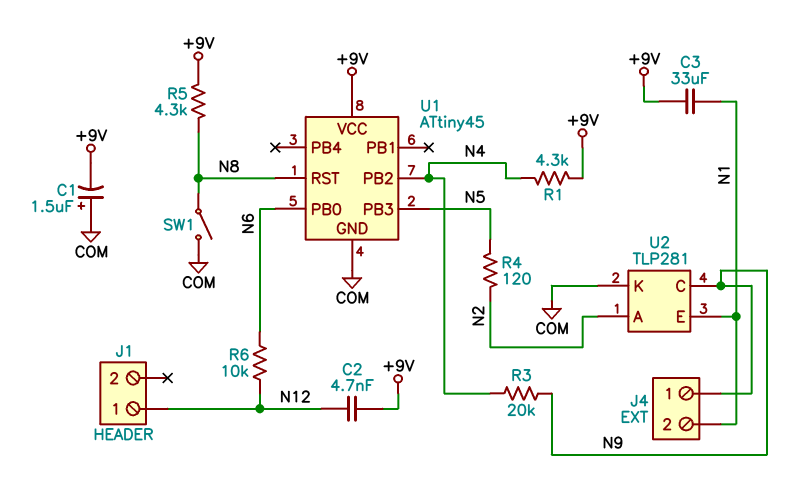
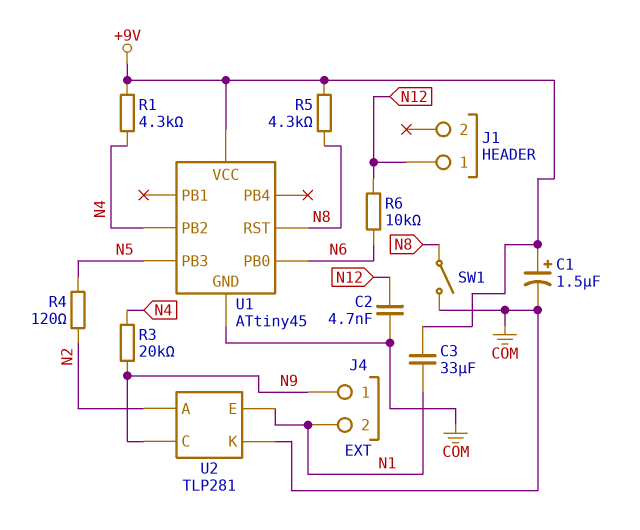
C1: 1.5uF (plus COM, minus +9V) -> 1.5uF (plus +9V, minus COM)
C2: 4.7nF (+9V, N12) -> 4.7nF (COM, N12)

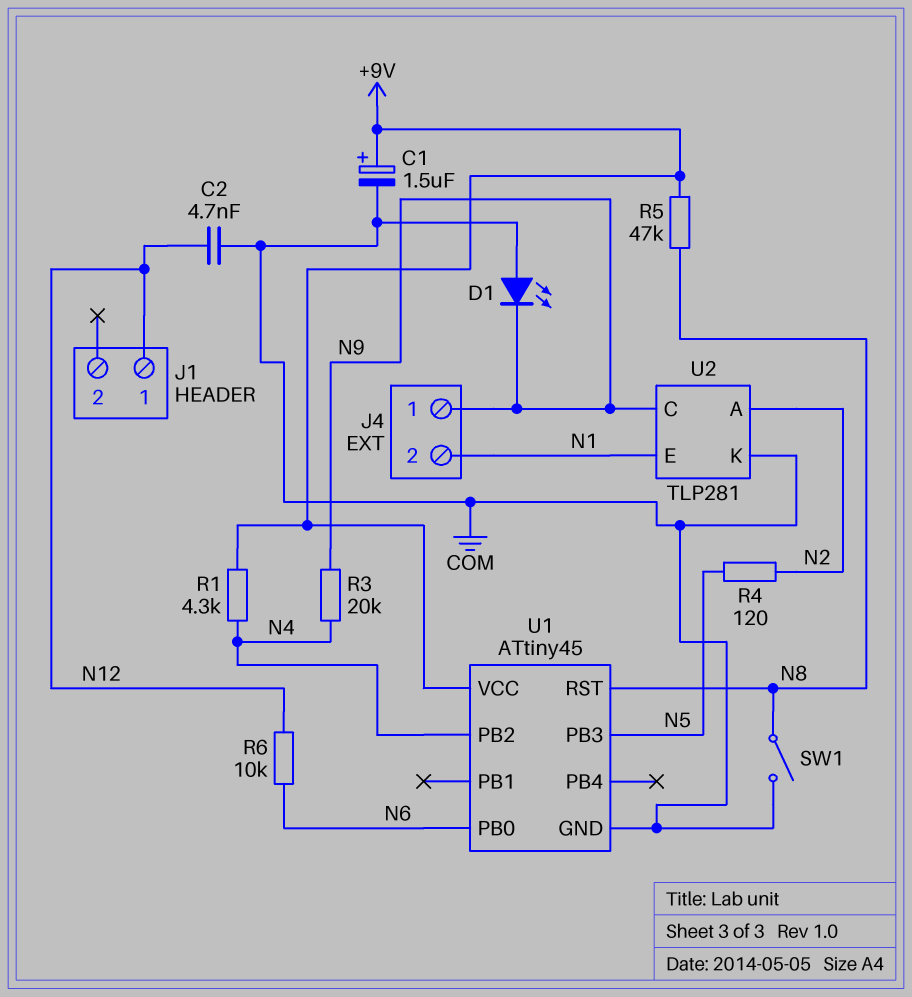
C3: 33uF (+9V, N1) -> none
D1: none -> LED (A COM, K N9)
R5: 4.3k (+9V, N8) -> 47k (+9V, N8)

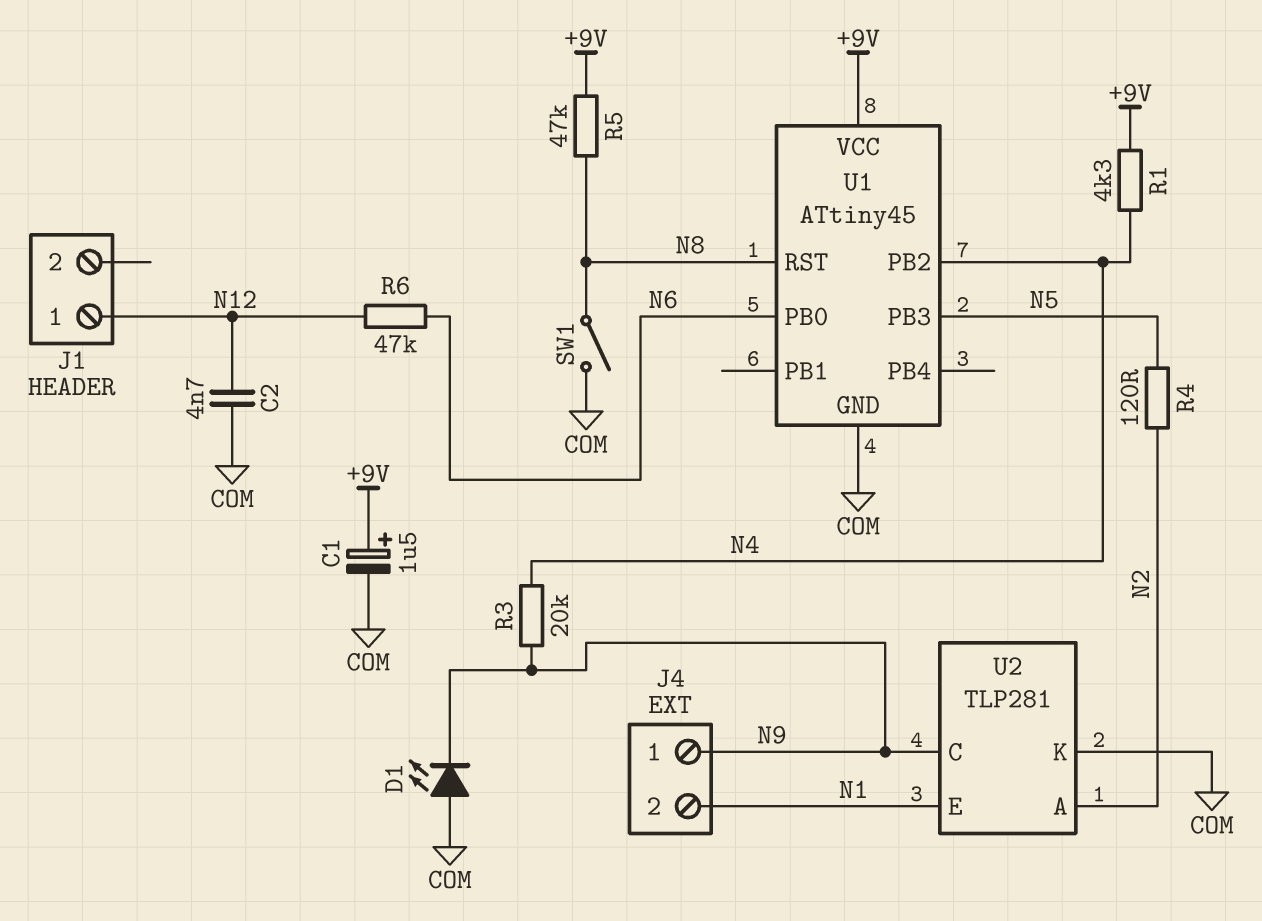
R6: 10k (N6, N12) -> 47k (N6, N12)

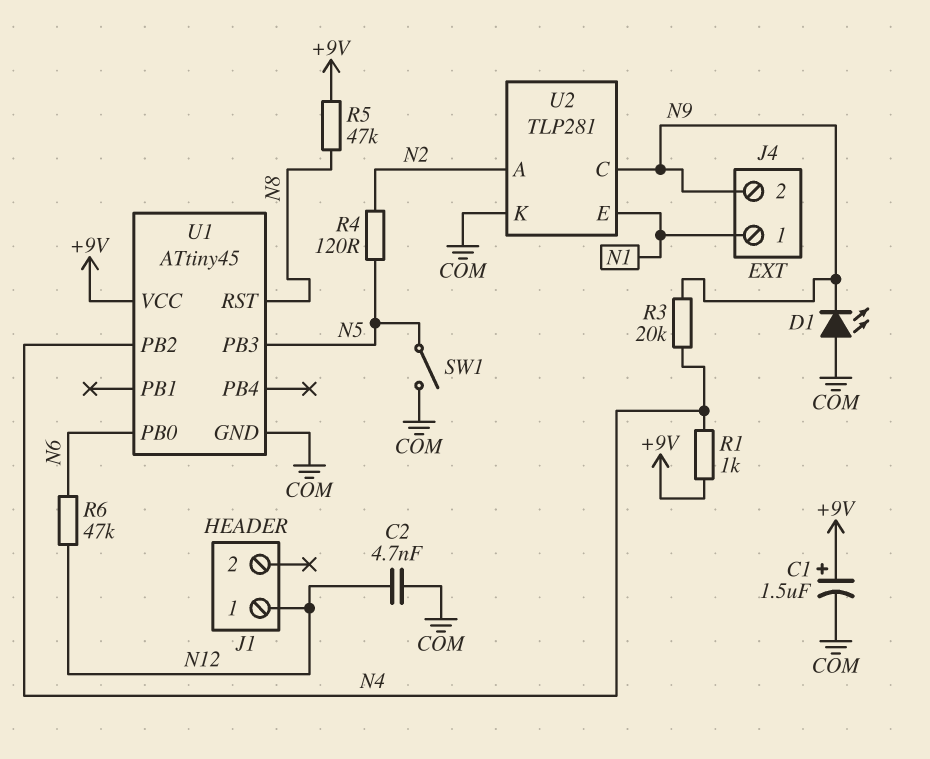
J4 pin 1: N9 -> N1
J4 pin 2: N1 -> N9
R1: 4.3k (+9V, N4) -> 1k (+9V, N4)
SW1: switch (COM, N8) -> switch (COM, N5)

